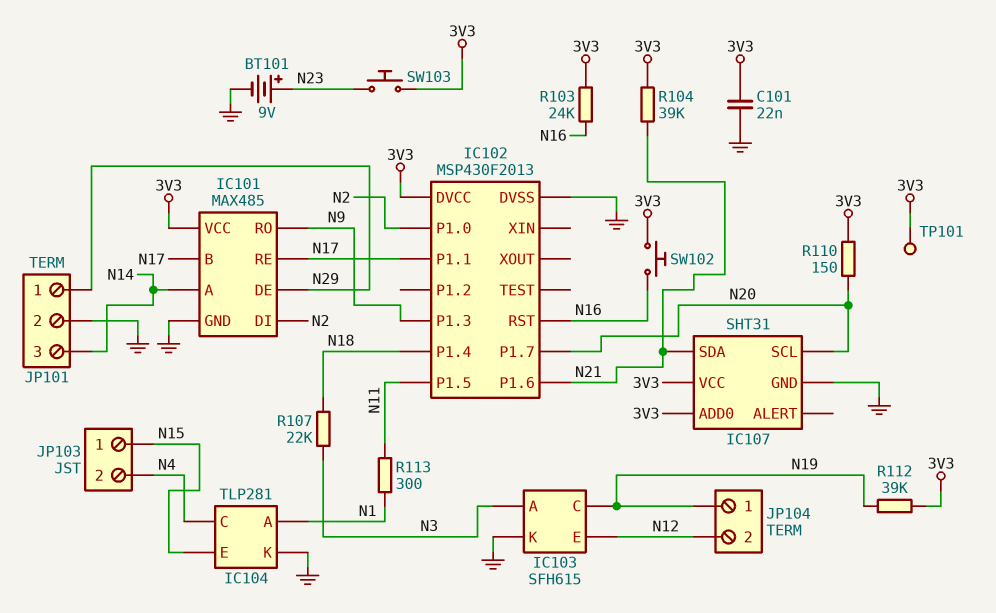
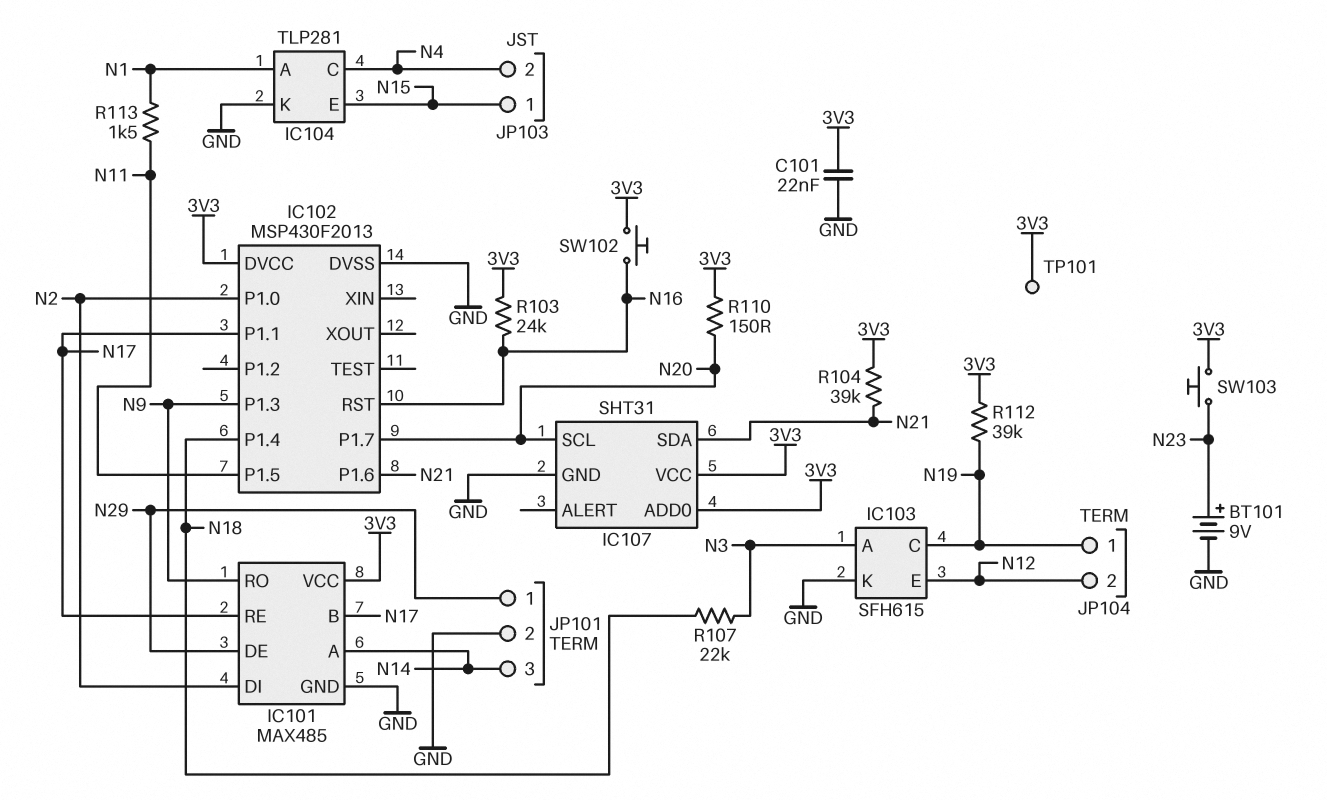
R113: 300 (N1, N11) -> 1.5k (N1, N11)

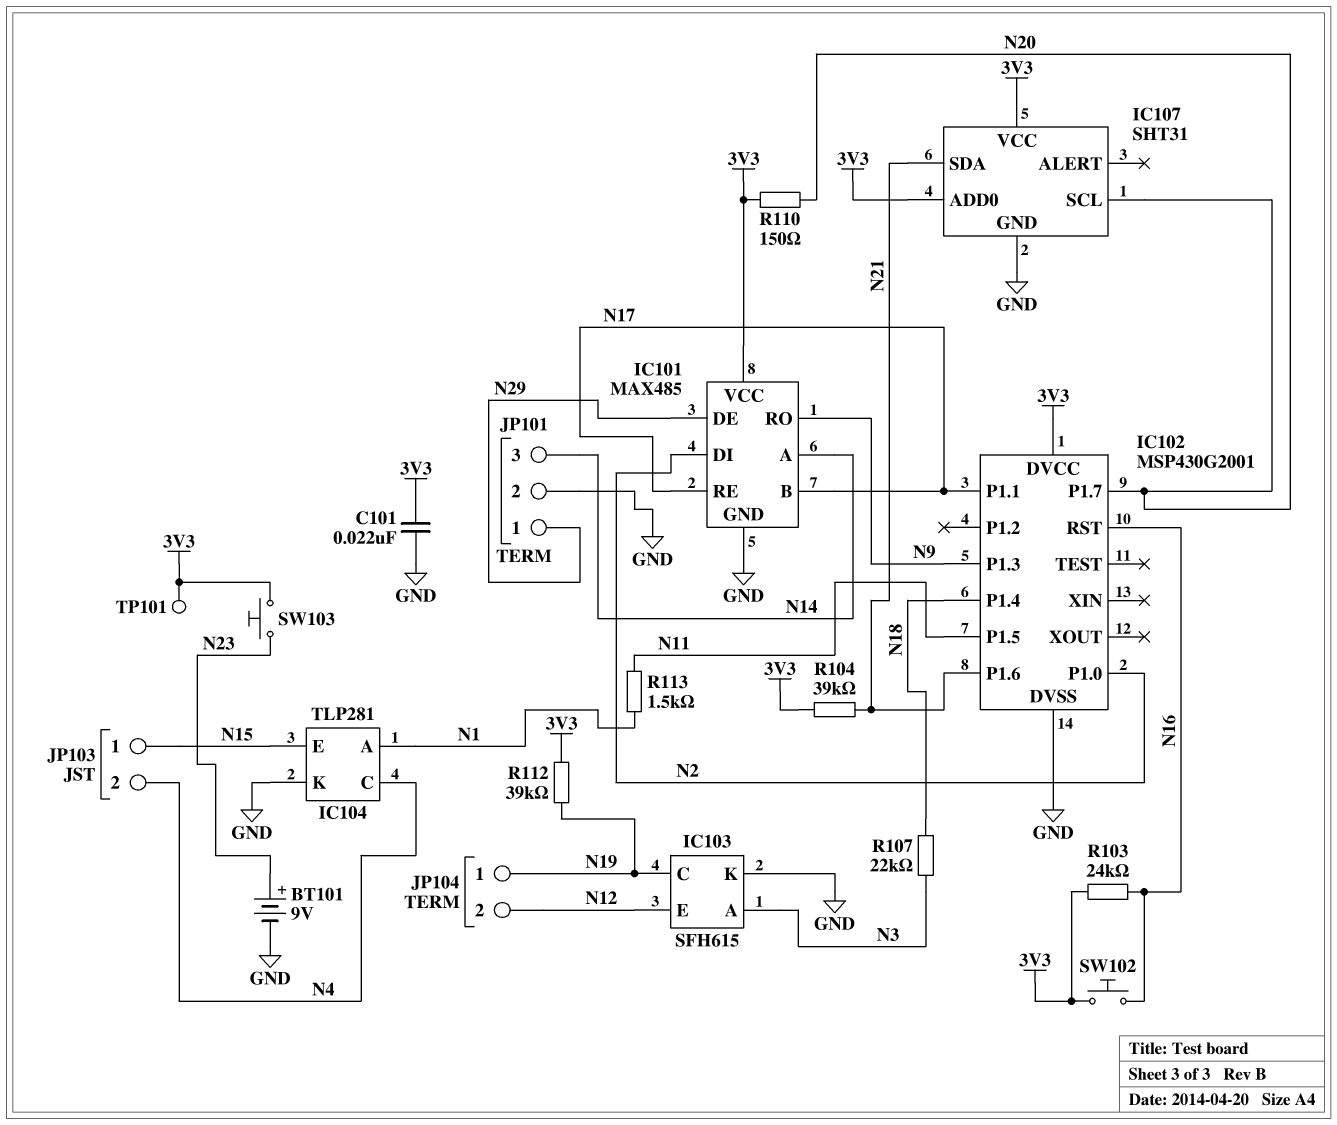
IC102: MSP430F2013 -> MSP430G2001

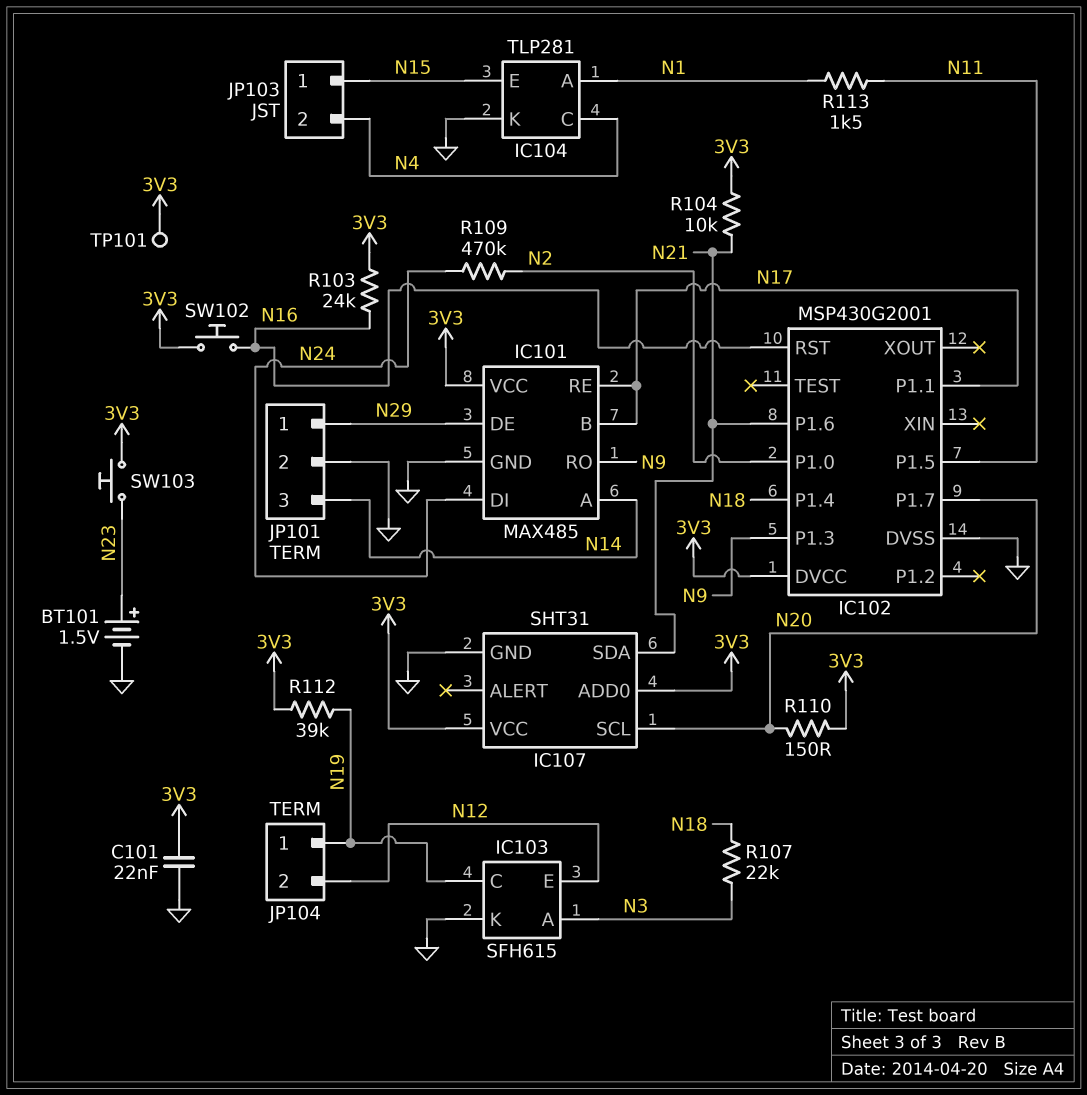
BT101: 9V (plus N23, minus GND) -> 1.5V (plus N23, minus GND)
IC101 pin DI: N2 -> N24
R104: 39k (3V3, N21) -> 10k (3V3, N21)
R109: none -> 470k (N2, N24)

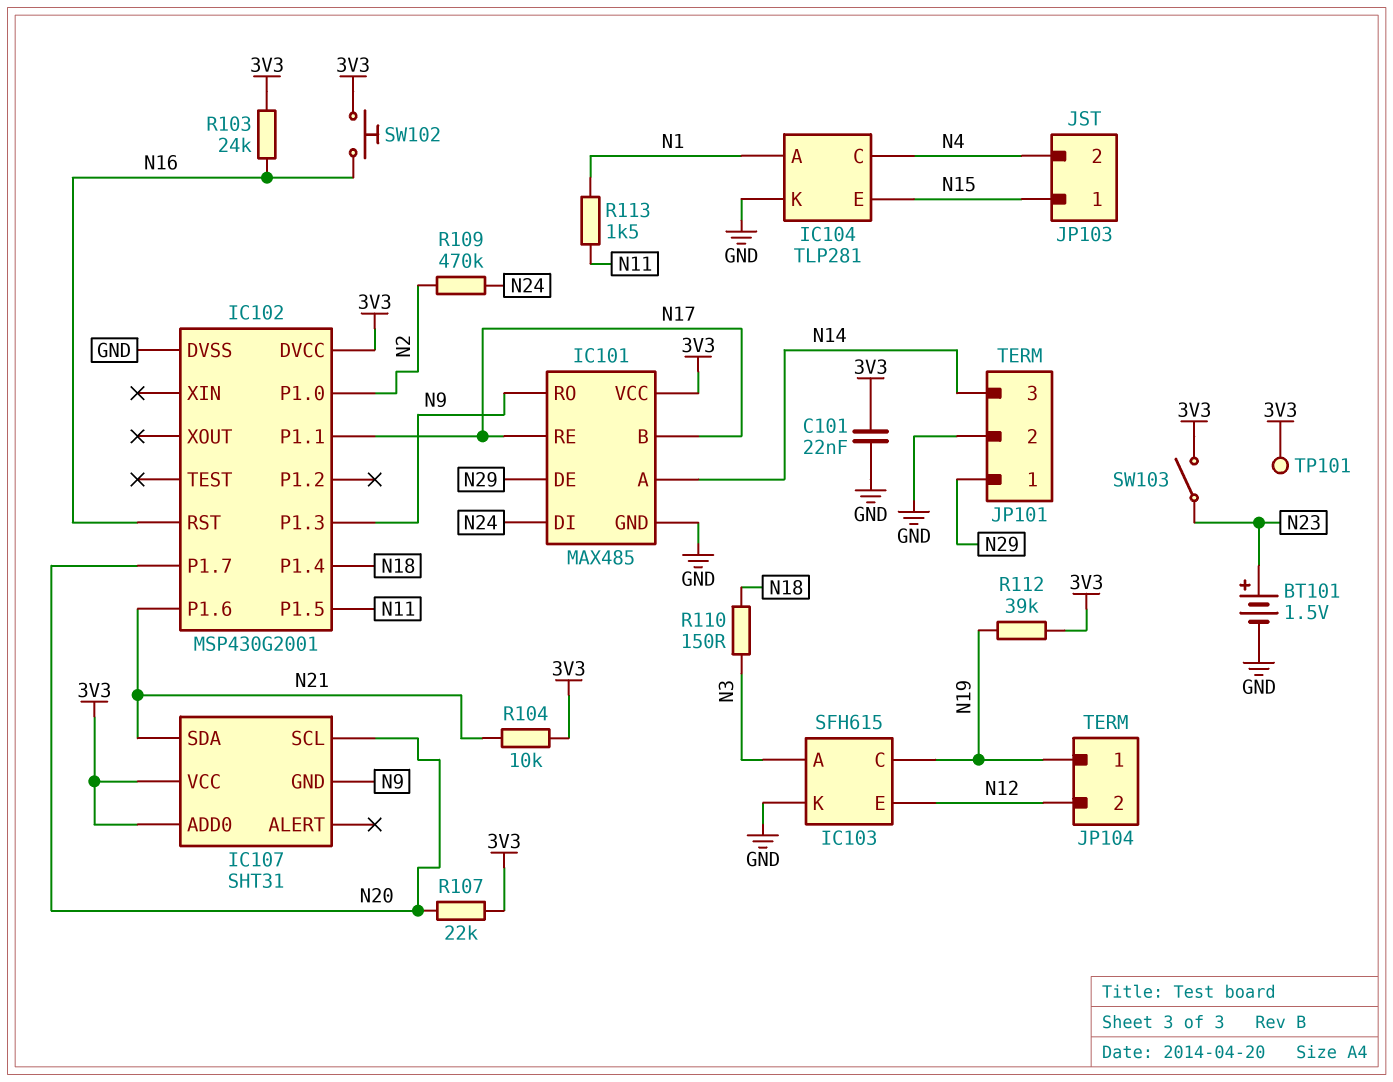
IC107 pin GND: GND -> N9
R107: 22k (N3, N18) -> 22k (3V3, N20)
R110: 150 (3V3, N20) -> 150 (N3, N18)
SW103: button (3V3, N23) -> switch (3V3, N23)

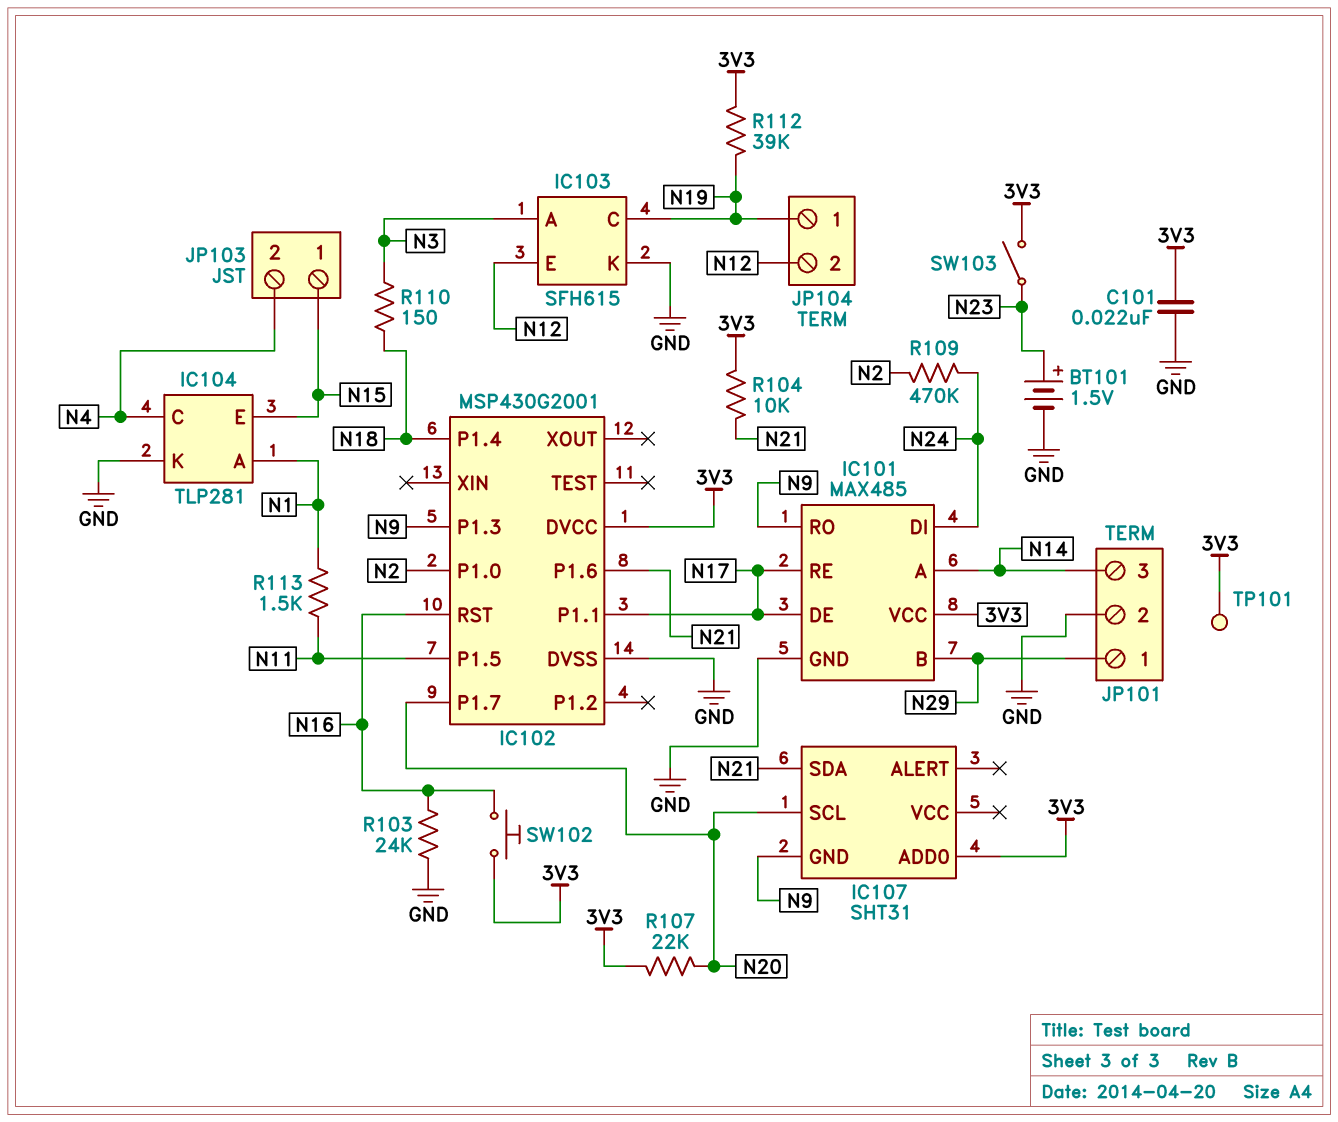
IC101 pin B: N17 -> N29
IC101 pin DE: N29 -> N17
IC107 pin VCC: 3V3 -> none
R103: 24k (3V3, N16) -> 24k (GND, N16)

